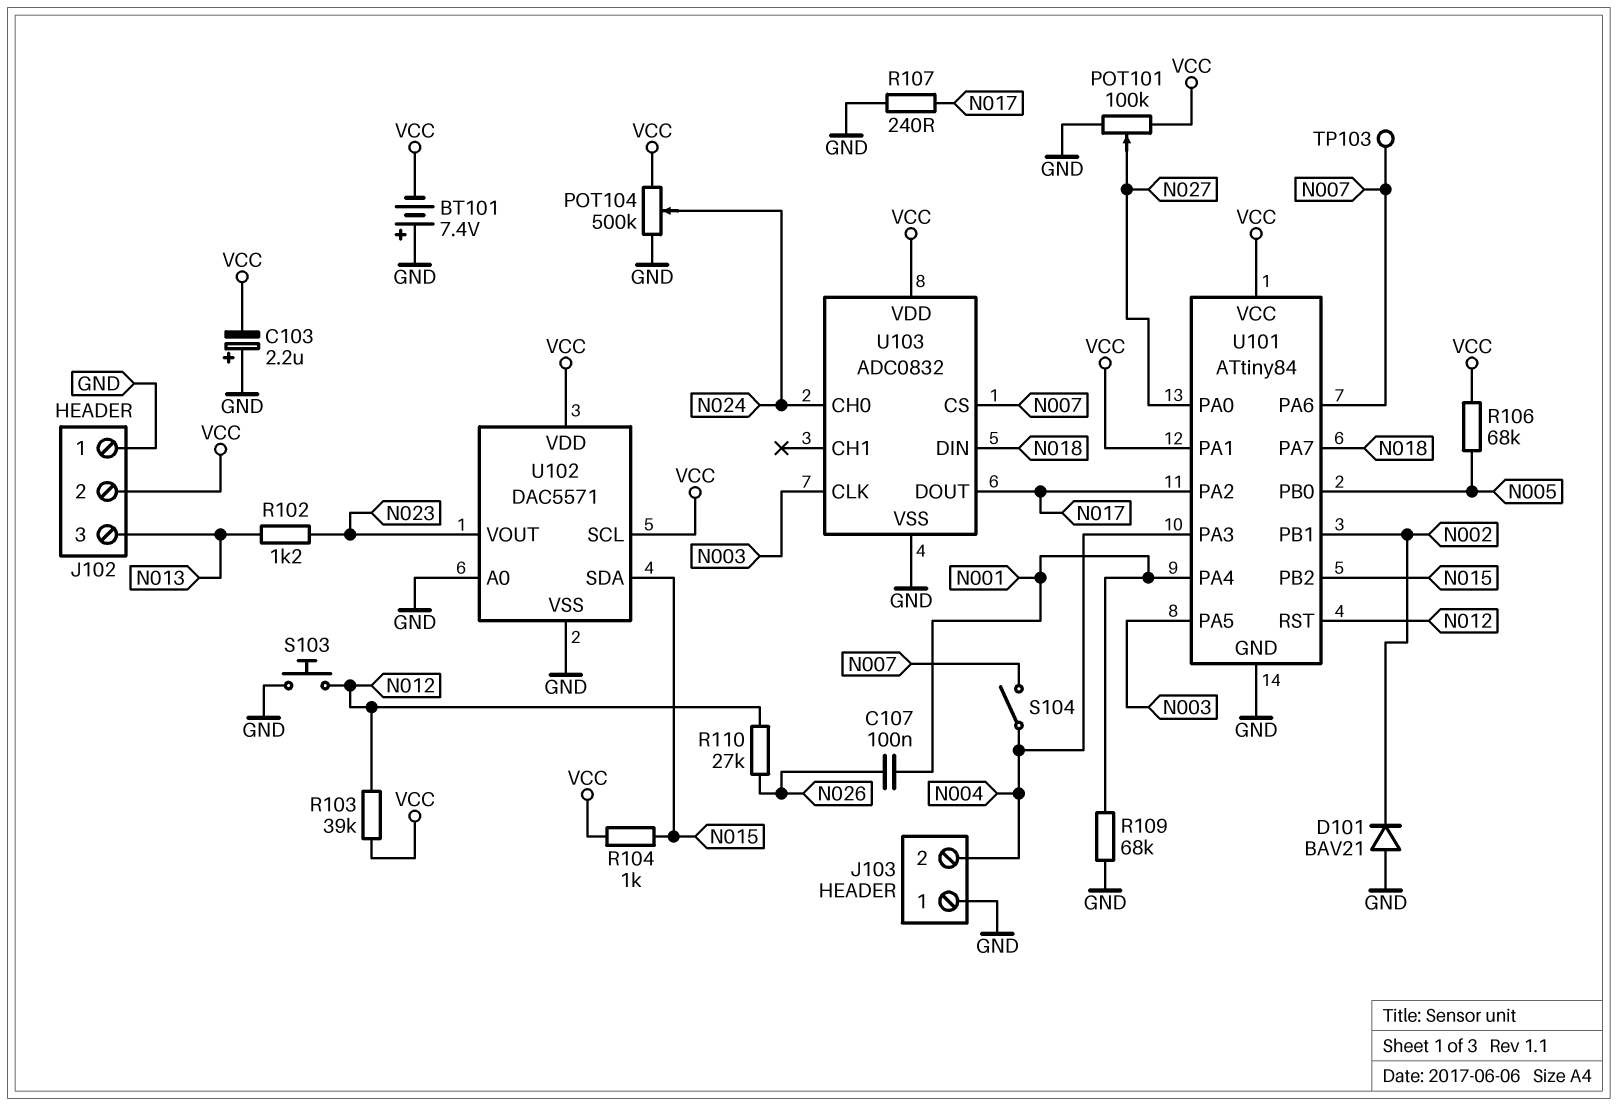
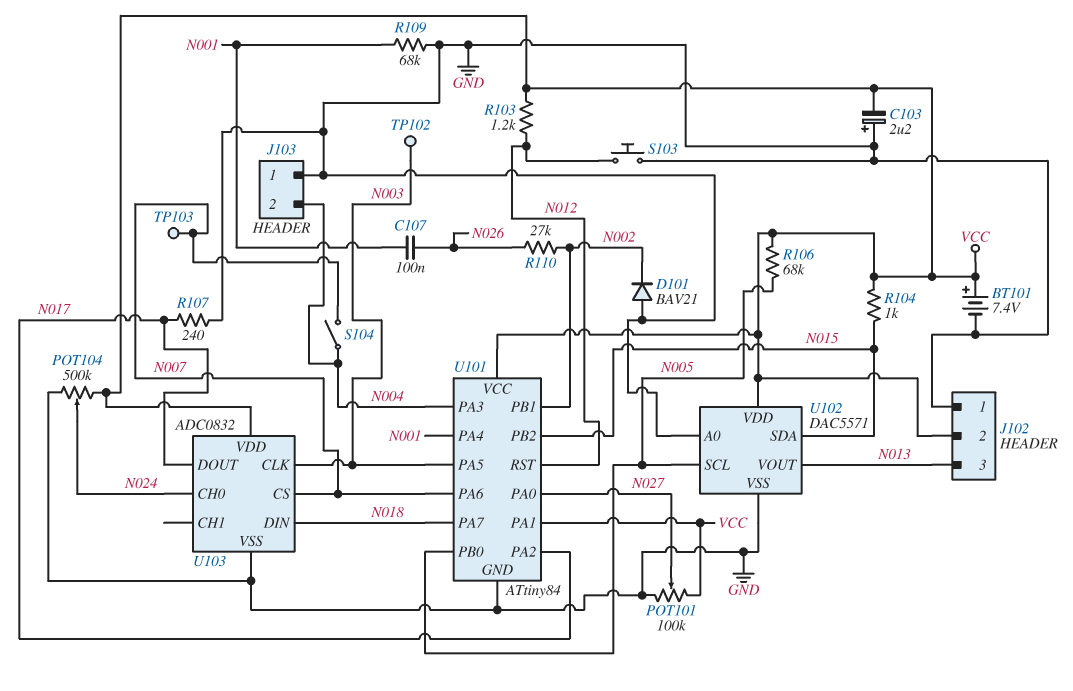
BT101: 7.4V (plus GND, minus VCC) -> 7.4V (plus VCC, minus GND)
R102: 1.2k (N013, N023) -> none
R103: 39k (N012, VCC) -> 1.2k (N012, VCC)
R110: 27k (N012, N026) -> 27k (N002, N026)
TP102: none -> test point (N003)
U102 pin SCL: VCC -> N005
U102 pin VOUT: N023 -> N013

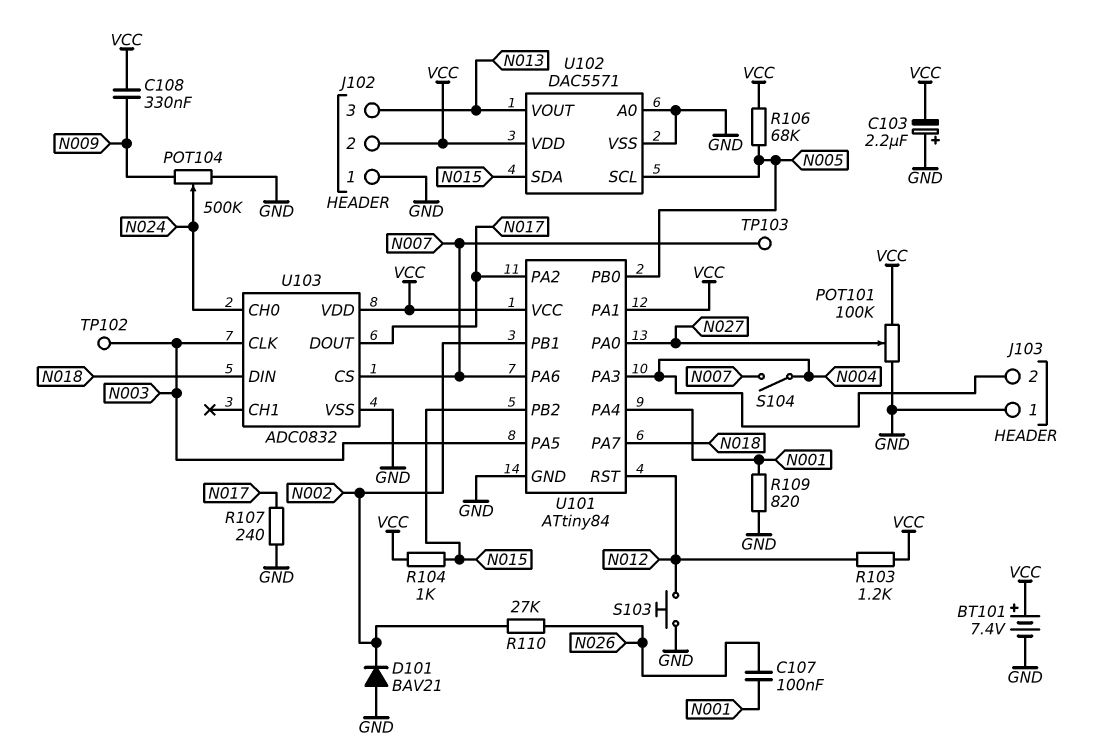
C108: none -> 330nF (N009, VCC)
POT104: 500k (GND, VCC, wiper N024) -> 500k (GND, N009, wiper N024)
R109: 68k (GND, N001) -> 820 (GND, N001)

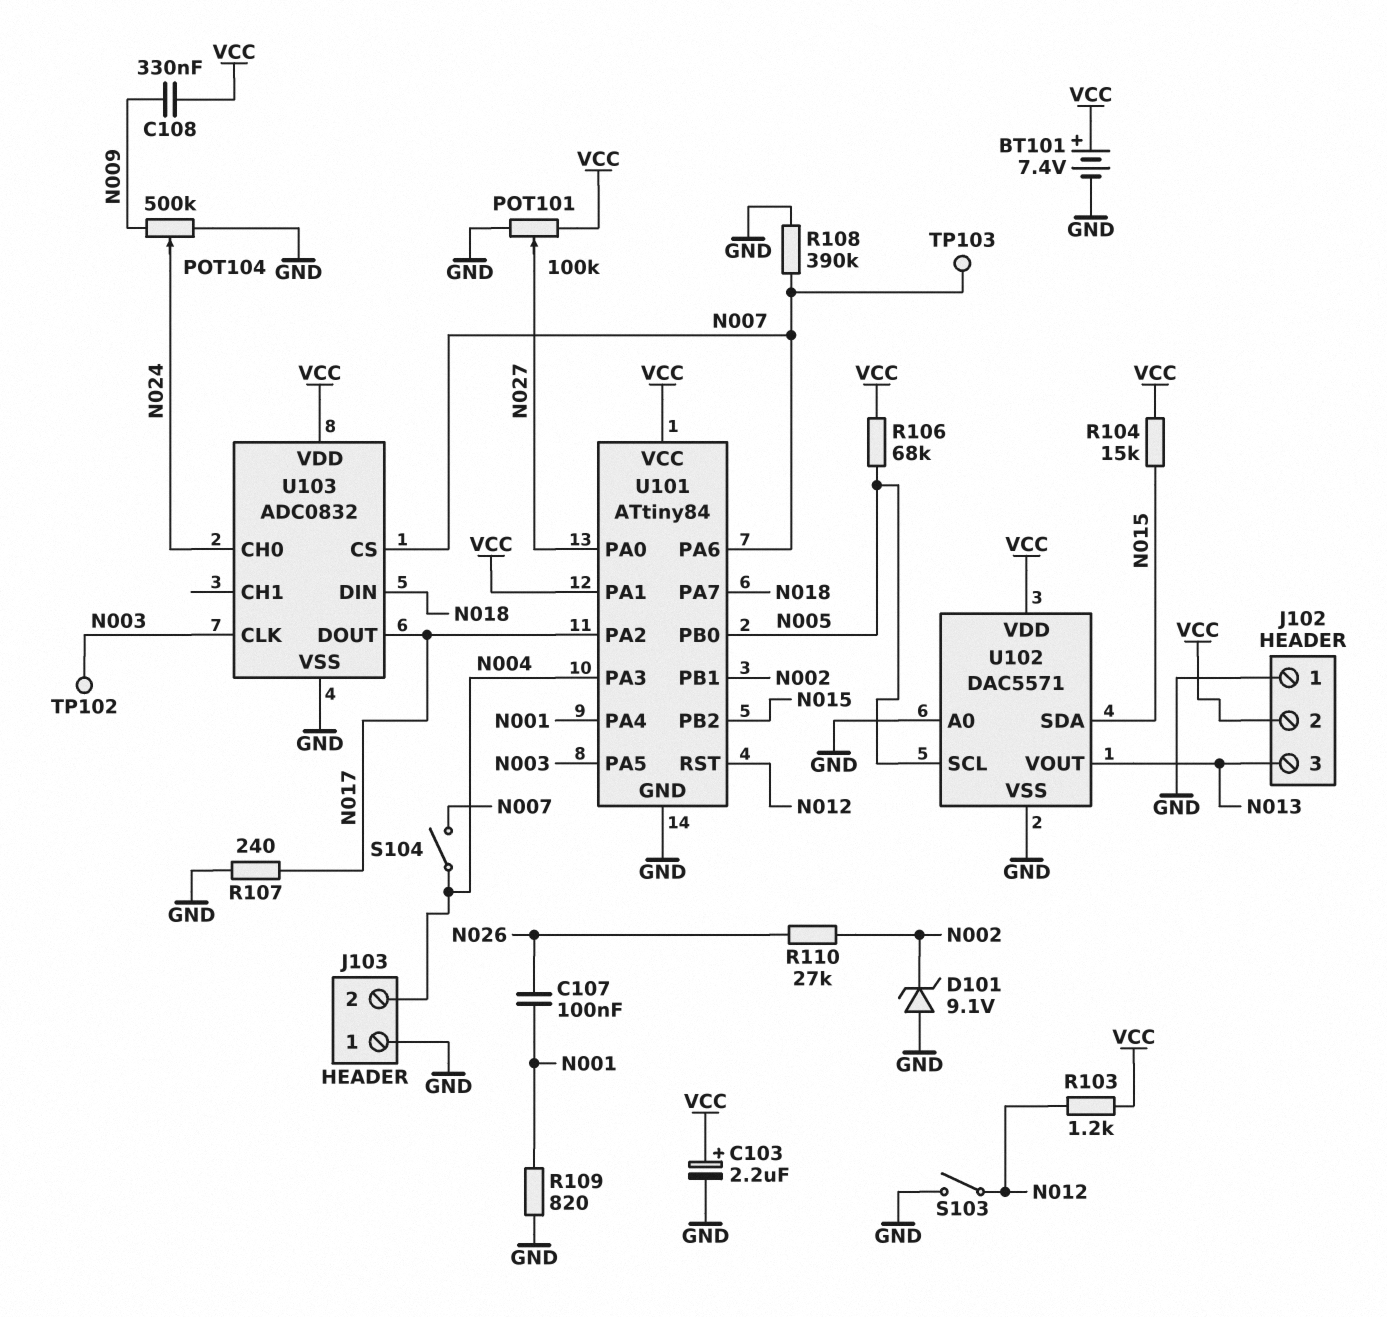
C103: 2.2uF (plus GND, minus VCC) -> 2.2uF (plus VCC, minus GND)
D101: diode BAV21 (A GND, K N002) -> zener 9.1V (A GND, K N002)
R104: 1k (N015, VCC) -> 15k (N015, VCC)
R108: none -> 390k (GND, N007)
S103: button (GND, N012) -> switch (GND, N012)

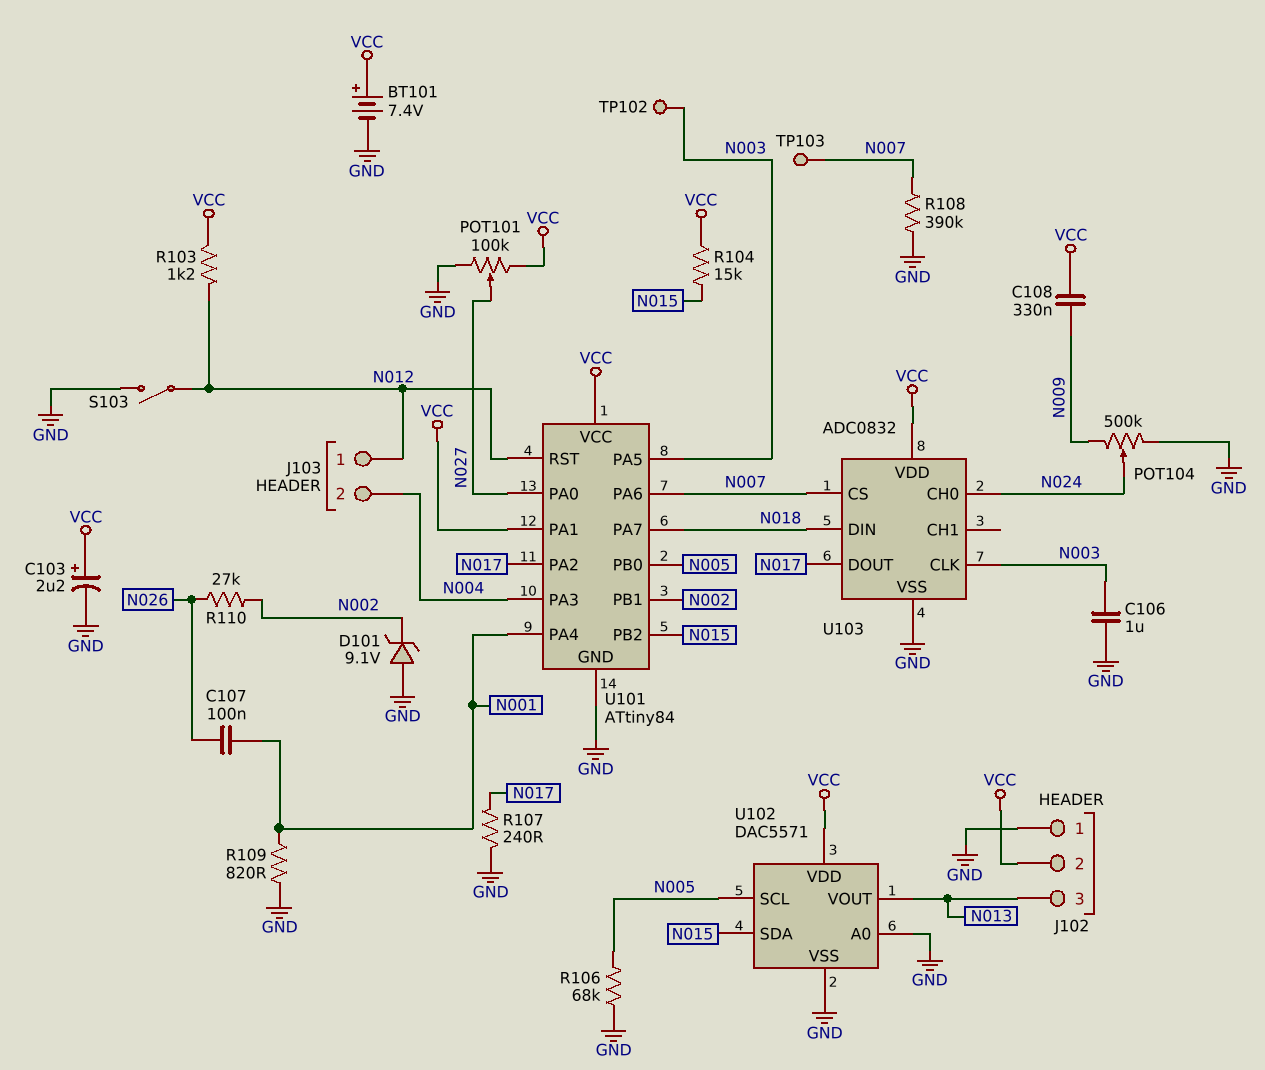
C106: none -> 1uF (GND, N003)
J103 pin 1: GND -> N012
R106: 68k (N005, VCC) -> 68k (GND, N005)
S104: switch (N004, N007) -> none

